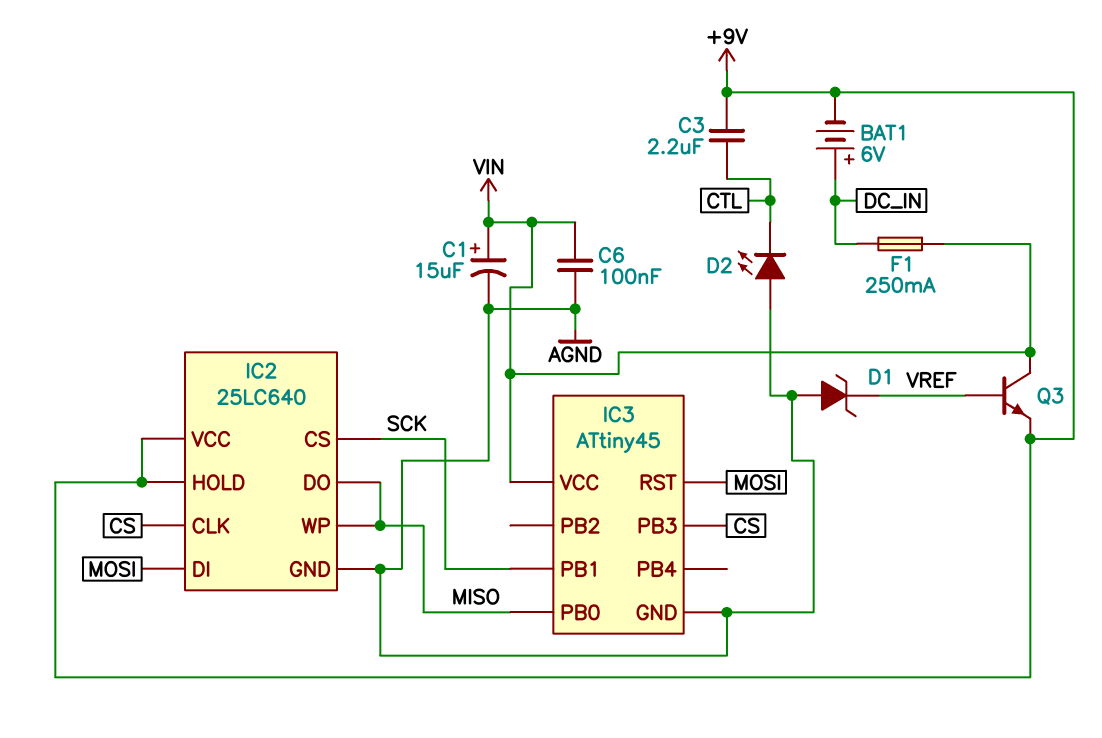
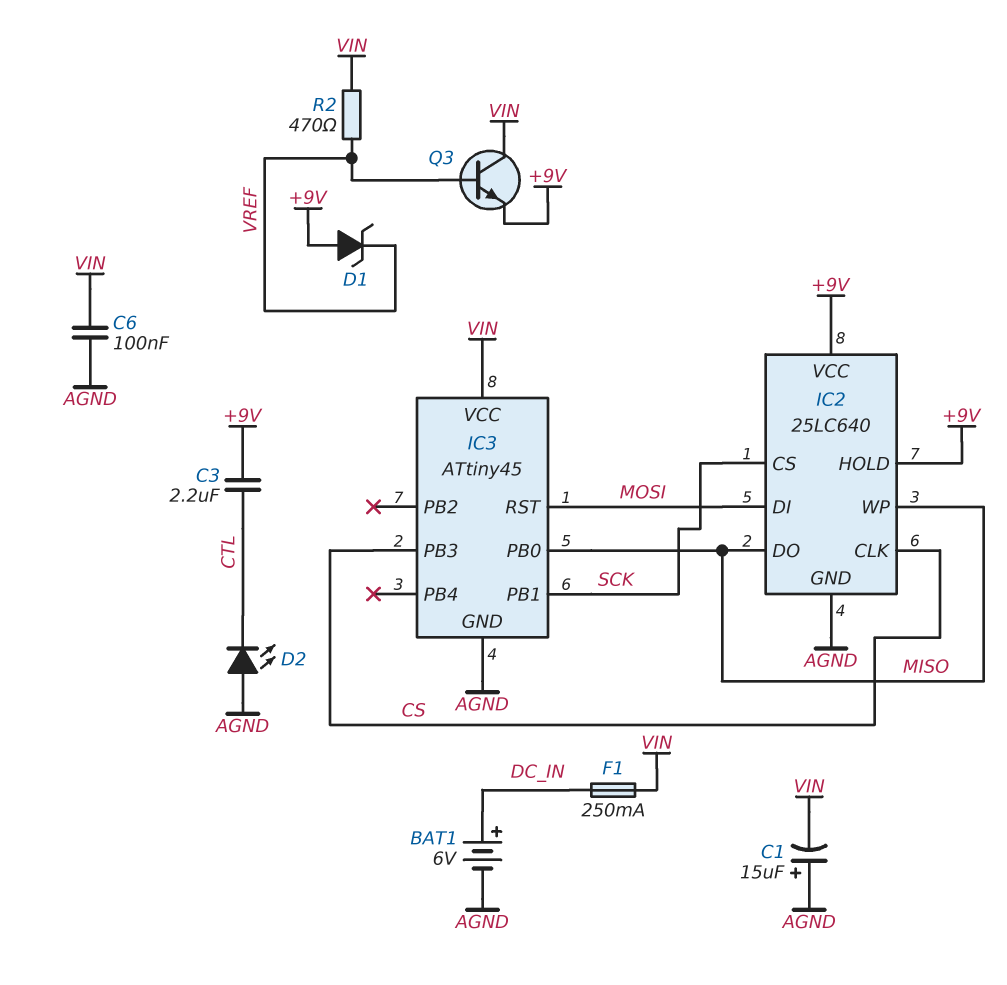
BAT1: 6V (plus DC_IN, minus +9V) -> 6V (plus DC_IN, minus AGND)
C1: 15uF (plus VIN, minus AGND) -> 15uF (plus AGND, minus VIN)
D1: zener (A AGND, K VREF) -> zener (A +9V, K VREF)
R2: none -> 470 (VIN, VREF)

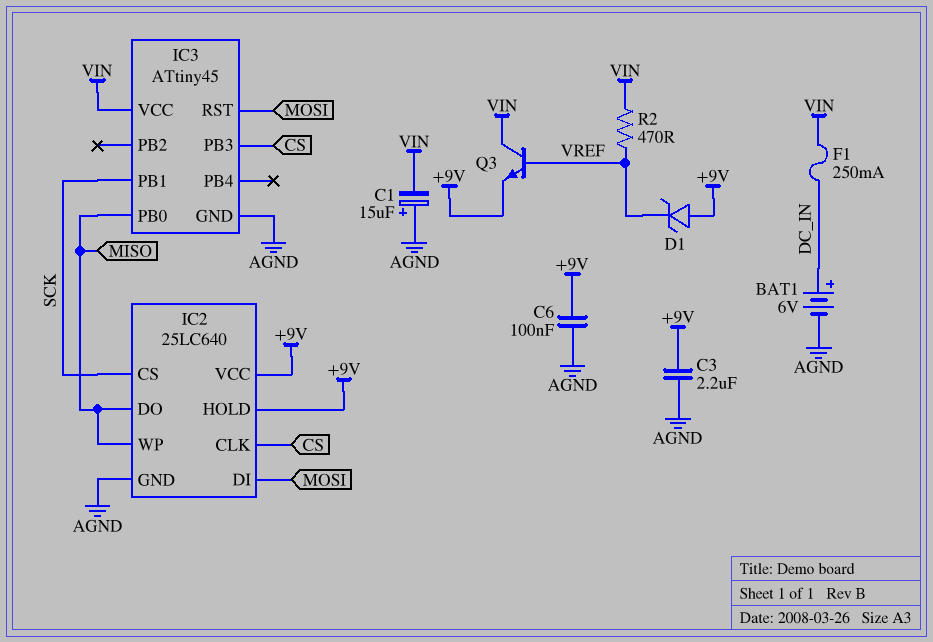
C3: 2.2uF (+9V, CTL) -> 2.2uF (+9V, AGND)
C6: 100nF (AGND, VIN) -> 100nF (+9V, AGND)
D2: LED (A AGND, K CTL) -> none

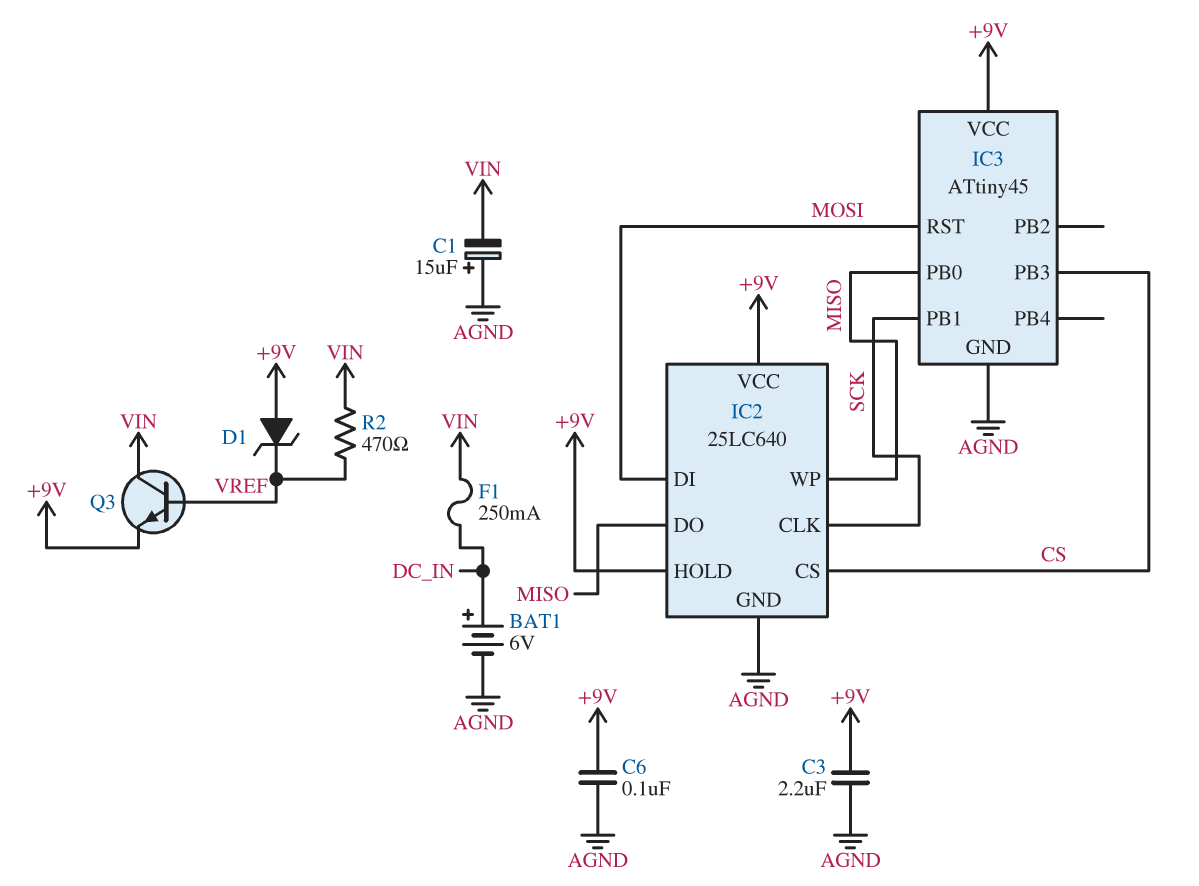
IC2 pin CLK: CS -> SCK
IC2 pin CS: SCK -> CS
IC3 pin VCC: VIN -> +9V

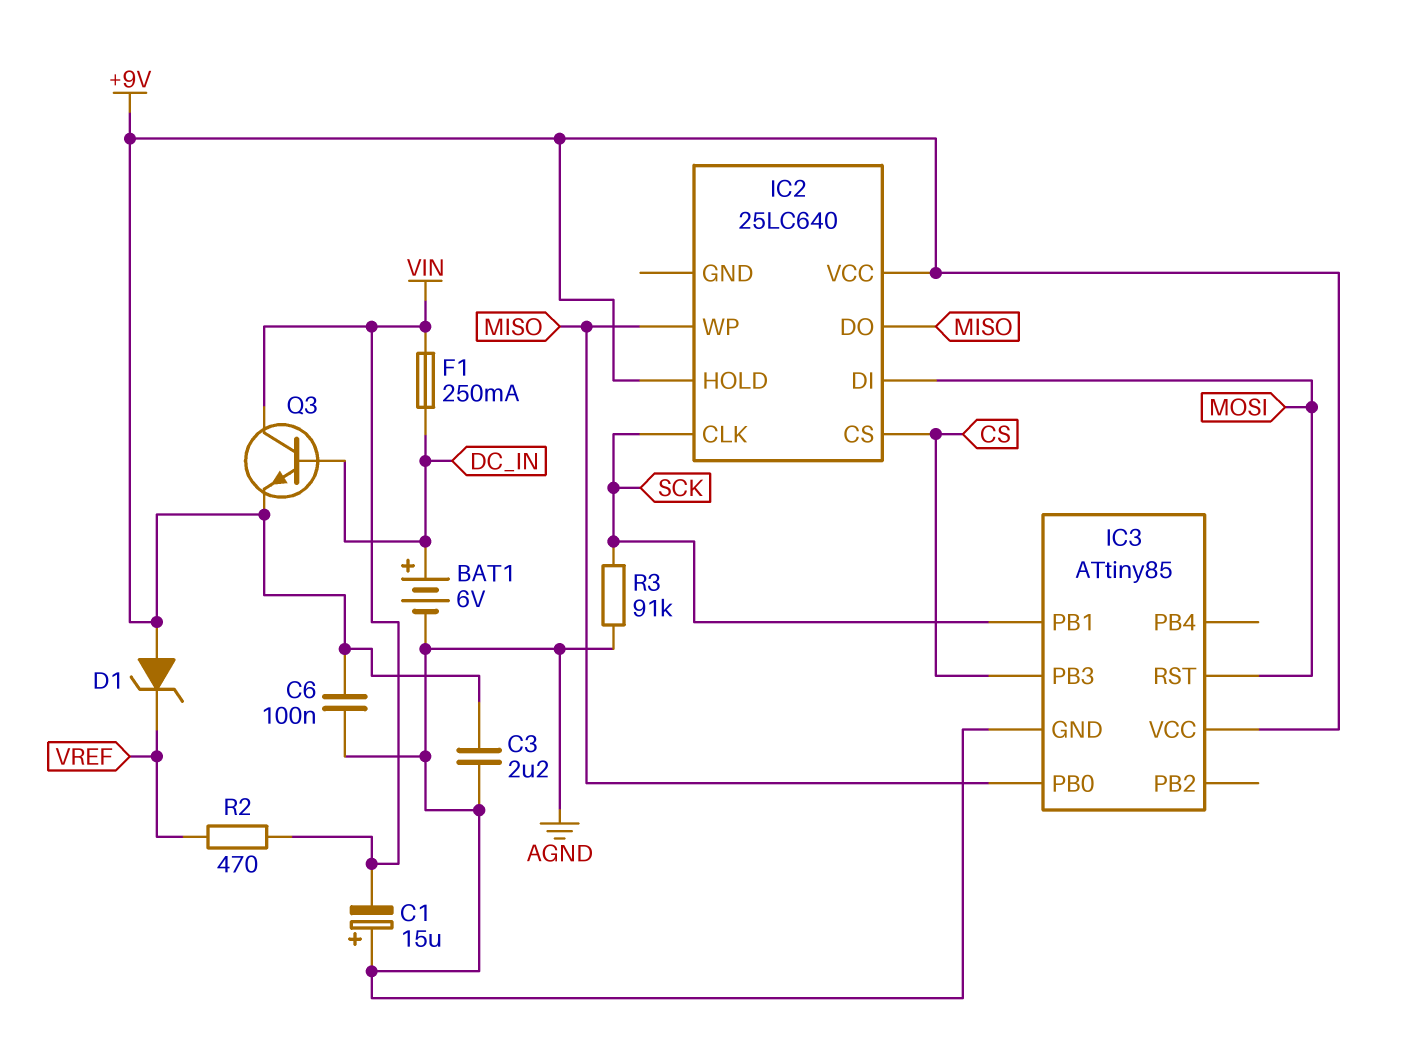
IC2 pin GND: AGND -> none
IC3: ATtiny45 -> ATtiny85
Q3: NPN (B VREF, C VIN, E +9V) -> NPN (B DC_IN, C VIN, E +9V)
R3: none -> 91k (AGND, SCK)

